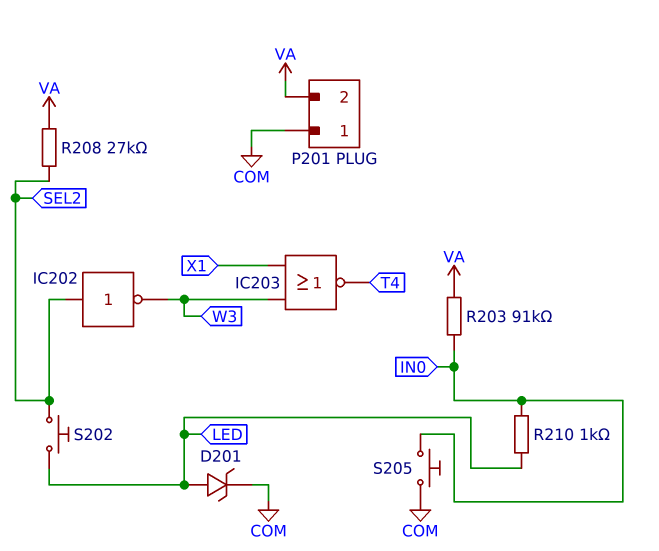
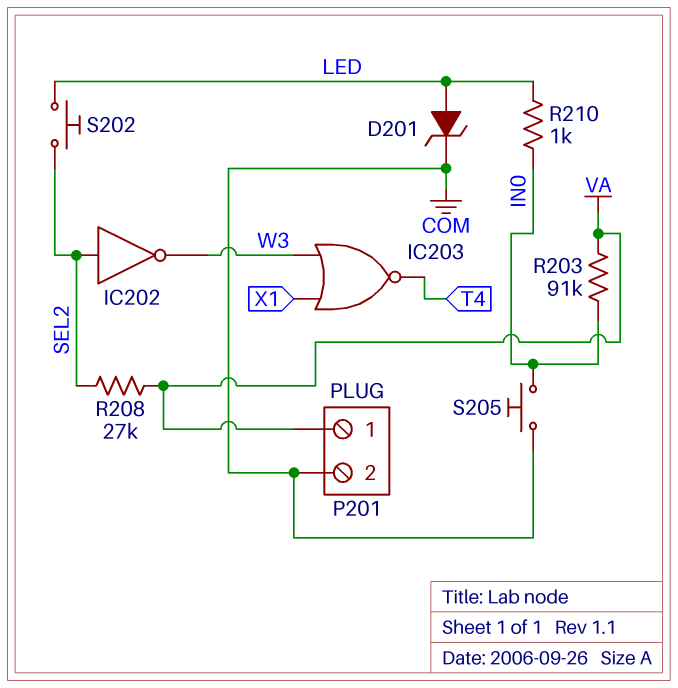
P201 pin 1: COM -> VA
P201 pin 2: VA -> COM

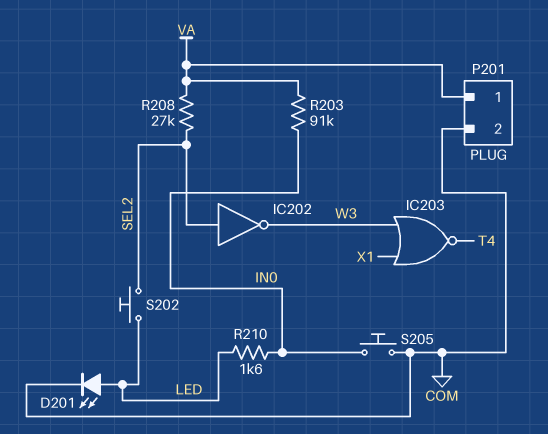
D201: zener (A LED, K COM) -> LED (A LED, K COM)
R210: 1k (IN0, LED) -> 1.6k (IN0, LED)

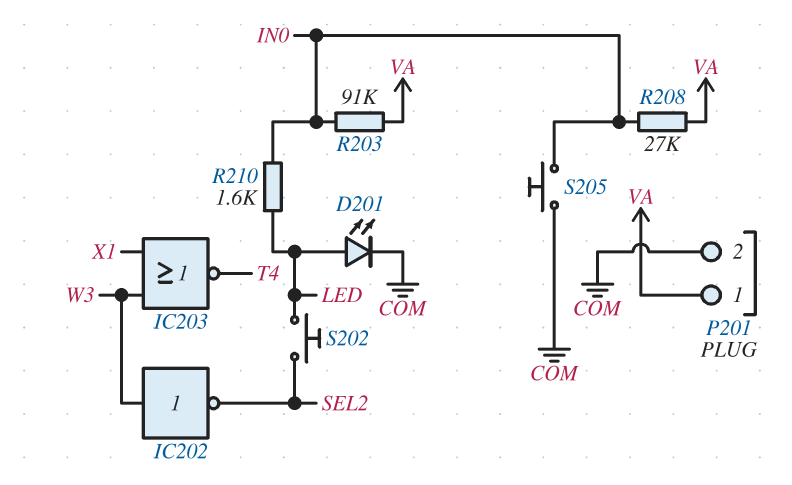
IC202: NOT (in SEL2, out W3) -> NOT (in W3, out SEL2)
R208: 27k (SEL2, VA) -> 27k (IN0, VA)

